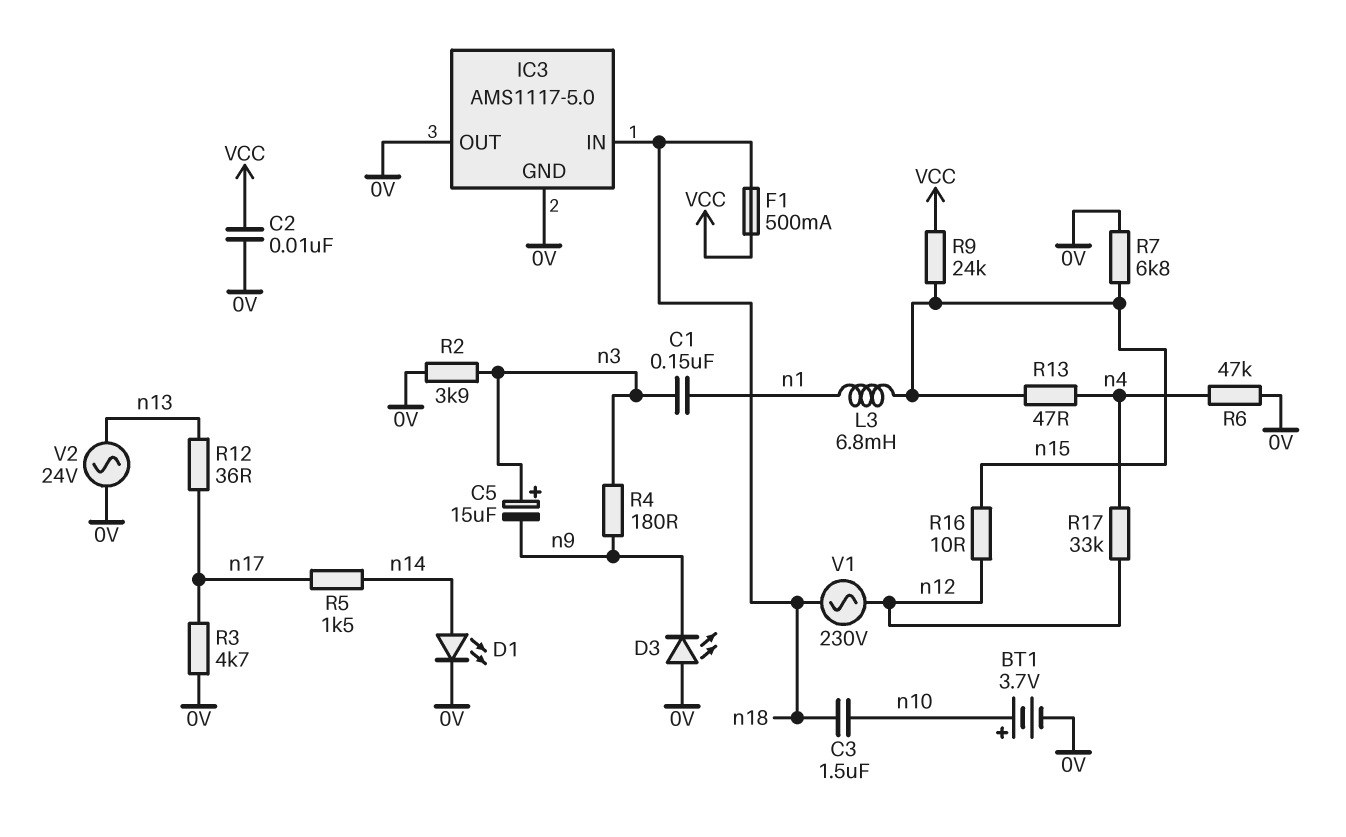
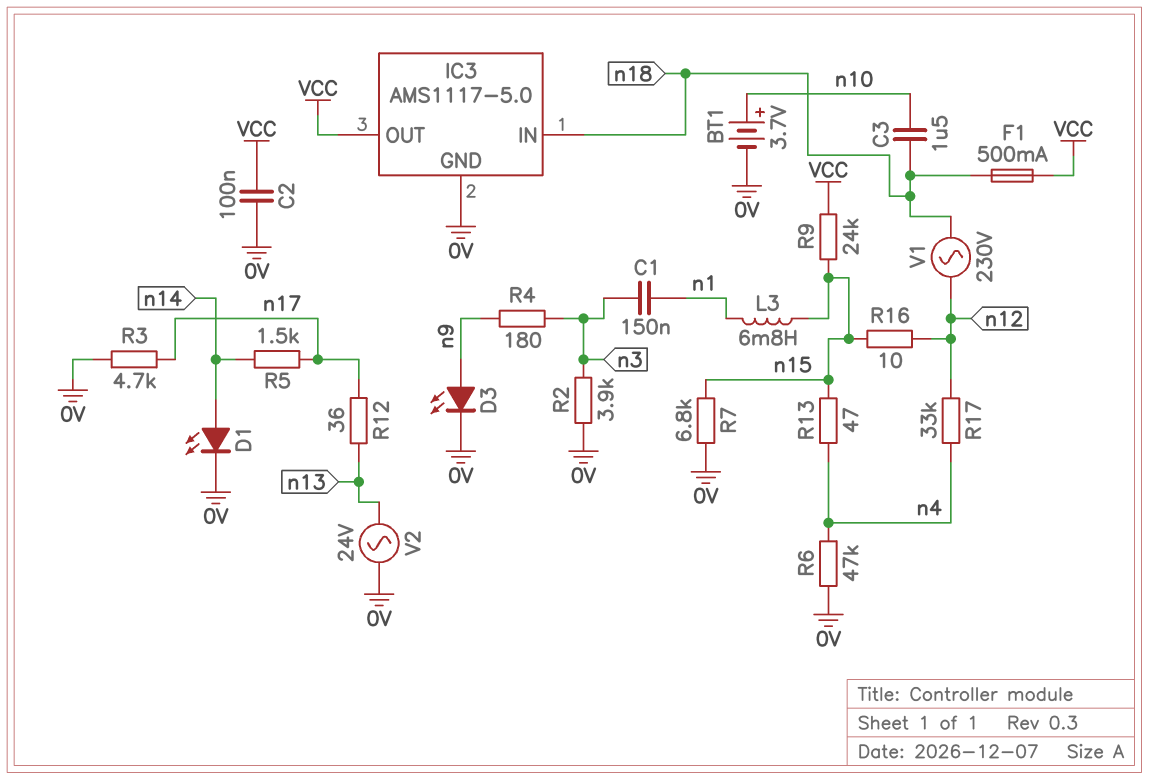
C2: 10nF (0V, VCC) -> 100nF (0V, VCC)
C5: 15uF (plus n3, minus n9) -> none
D3: LED (A 0V, K n9) -> LED (A n9, K 0V)
IC3 pin OUT: 0V -> VCC

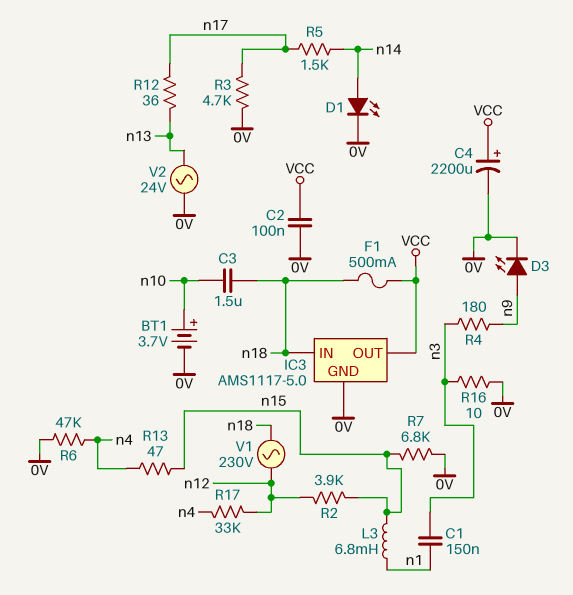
C4: none -> 2200uF (plus VCC, minus 0V)
R2: 3.9k (0V, n3) -> 3.9k (n12, n15)
R9: 24k (VCC, n15) -> none
R16: 10 (n12, n15) -> 10 (0V, n3)

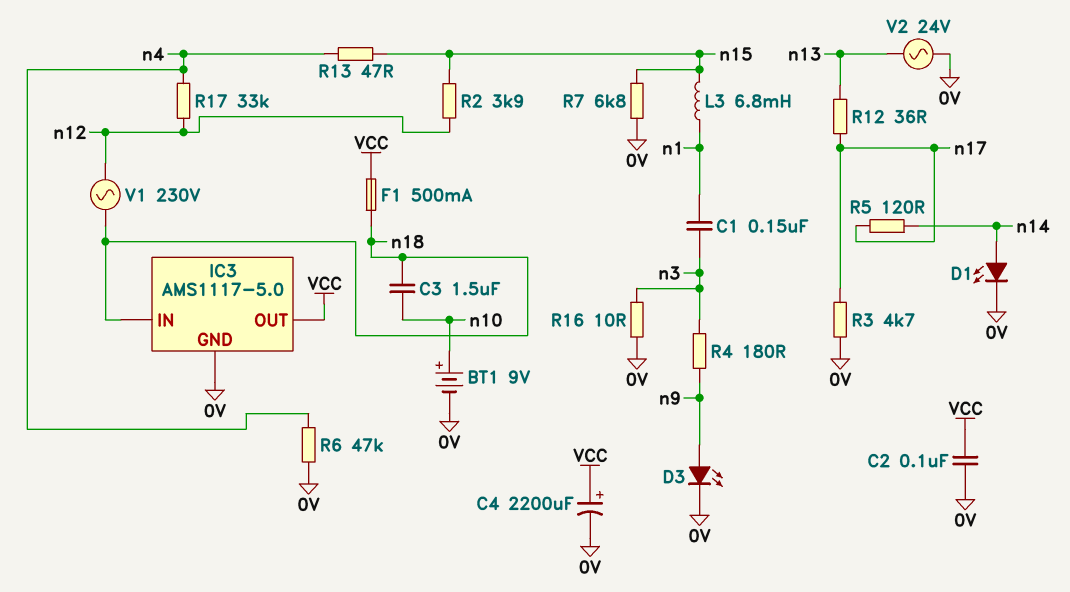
BT1: 3.7V (plus n10, minus 0V) -> 9V (plus n10, minus 0V)
R5: 1.5k (n14, n17) -> 120 (n14, n17)

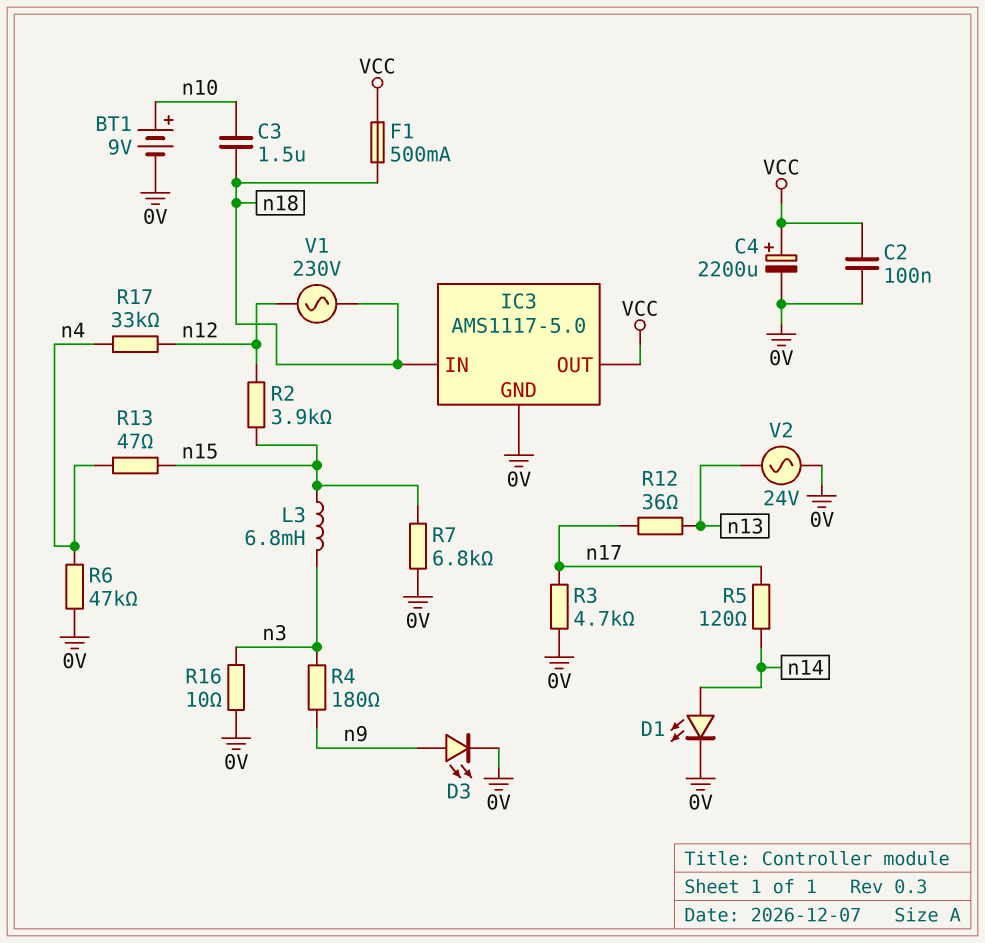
C1: 150nF (n1, n3) -> none
L3: 6.8mH (n1, n15) -> 6.8mH (n3, n15)

